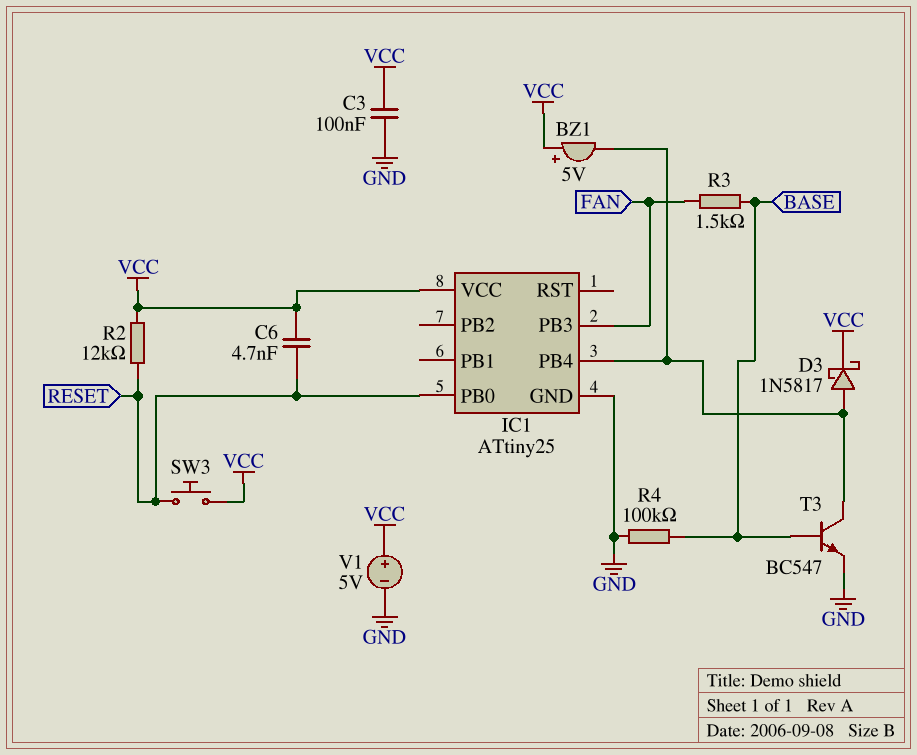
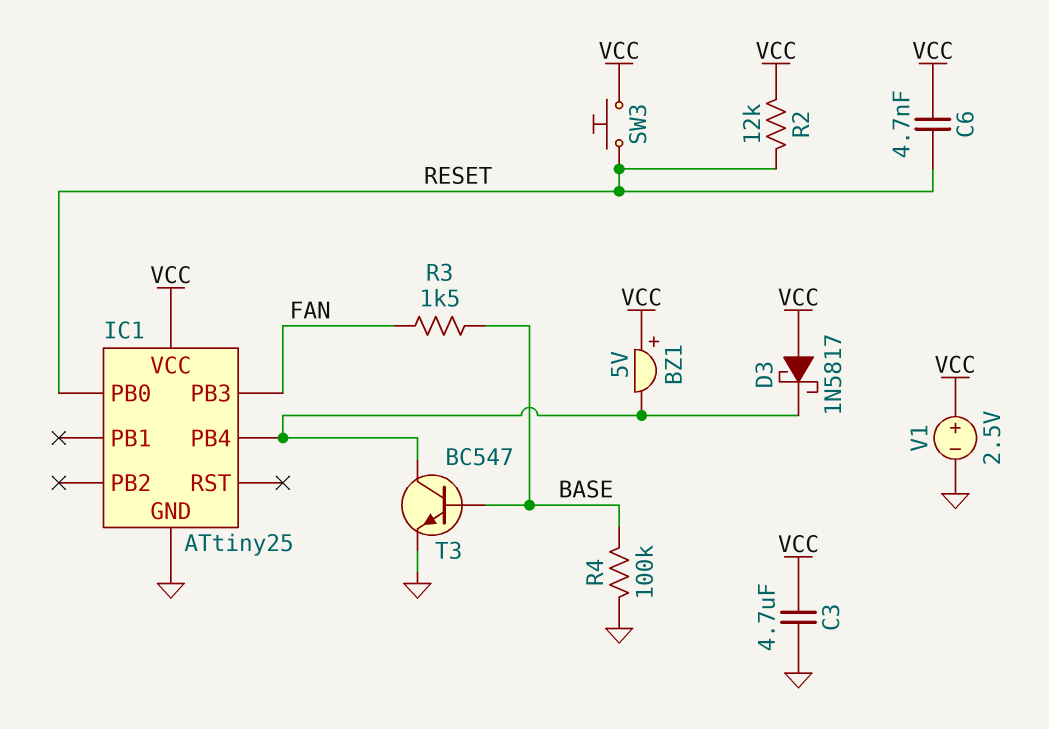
C3: 100nF (GND, VCC) -> 4.7uF (GND, VCC)
D3: schottky 1N5817 (A IC1/PB4, K VCC) -> schottky 1N5817 (A VCC, K IC1/PB4)
V1: 5V (plus VCC, minus GND) -> 2.5V (plus VCC, minus GND)

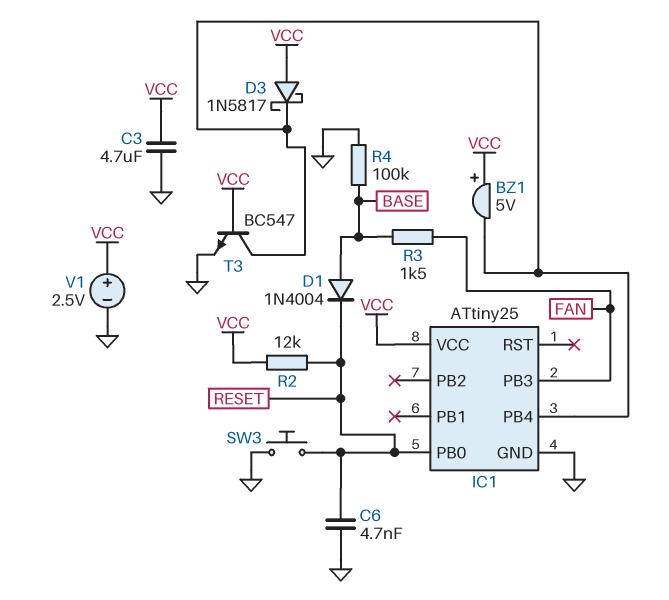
C6: 4.7nF (RESET, VCC) -> 4.7nF (GND, RESET)
D1: none -> diode 1N4004 (A BASE, K RESET)
SW3: button (RESET, VCC) -> button (GND, RESET)
T3: NPN BC547 (B BASE, C IC1/PB4, E GND) -> NPN BC547 (B VCC, C IC1/PB4, E GND)

